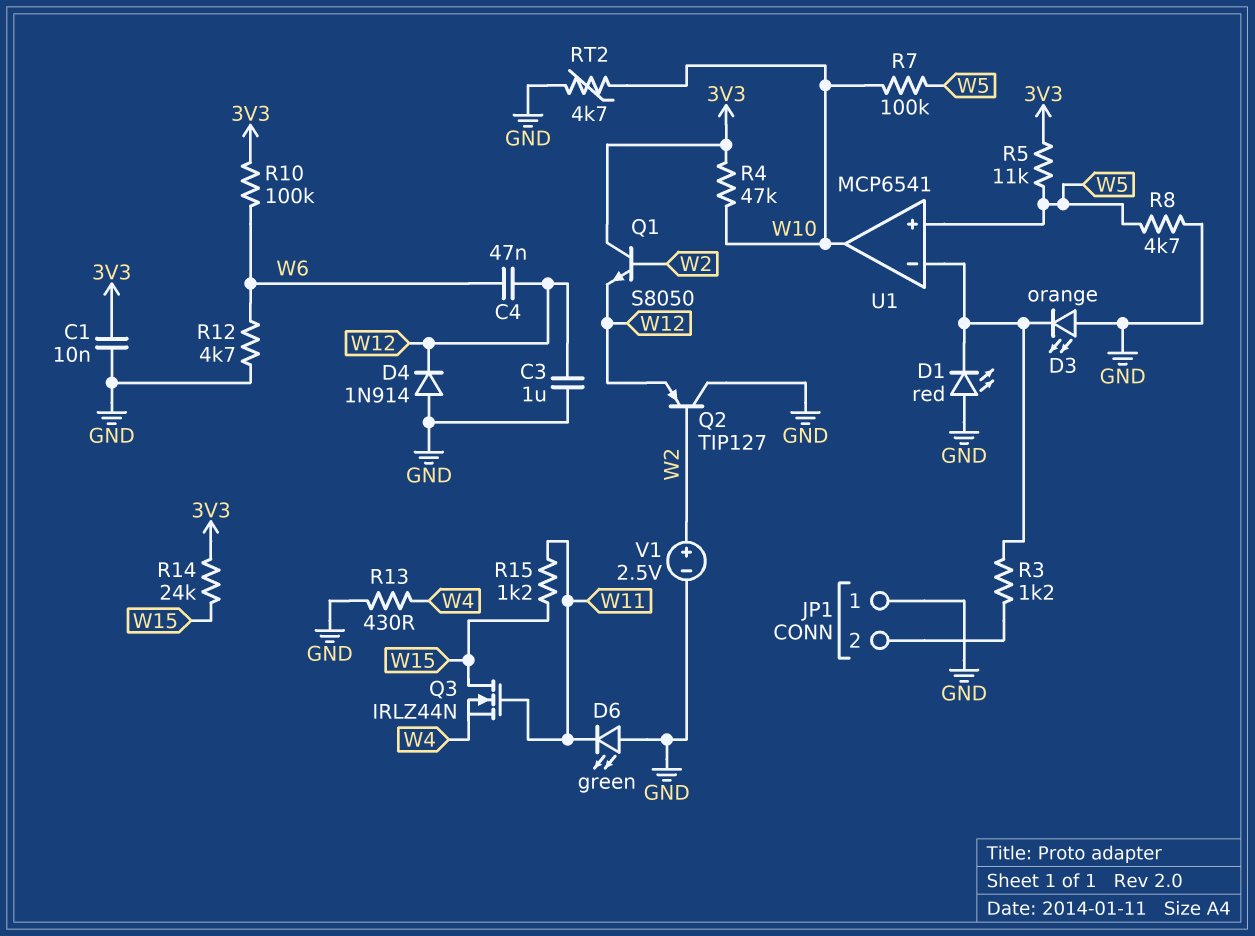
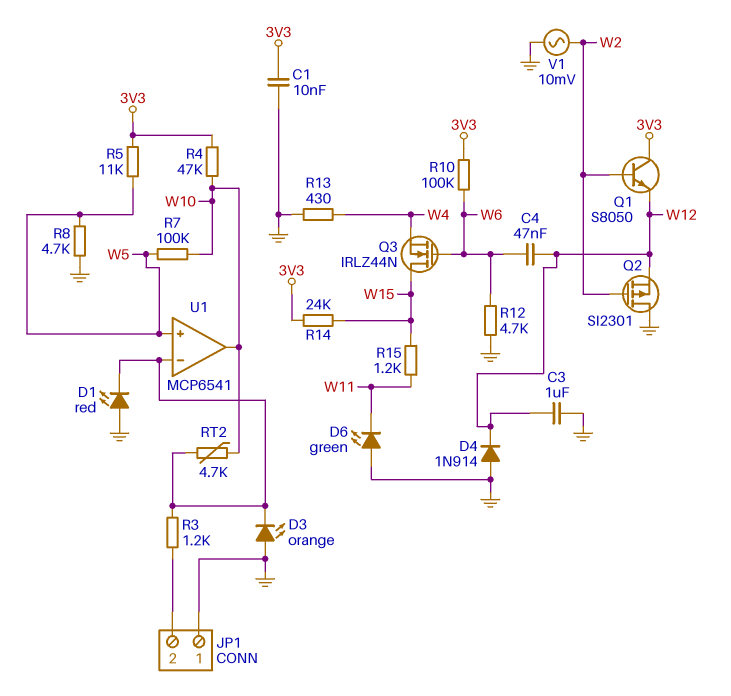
Q2: PNP TIP127 (B W2, C GND, E W12) -> PMOS SI2301 (G W2, D GND, S W12)
Q3: NMOS IRLZ44N (G W11, D W15, S W4) -> NMOS IRLZ44N (G W6, D W15, S W4)
RT2: 4.7k (GND, W10) -> 4.7k (U1/in-, W10)
V1: 2.5V (plus W2, minus GND) -> AC 10mV (GND, W2)

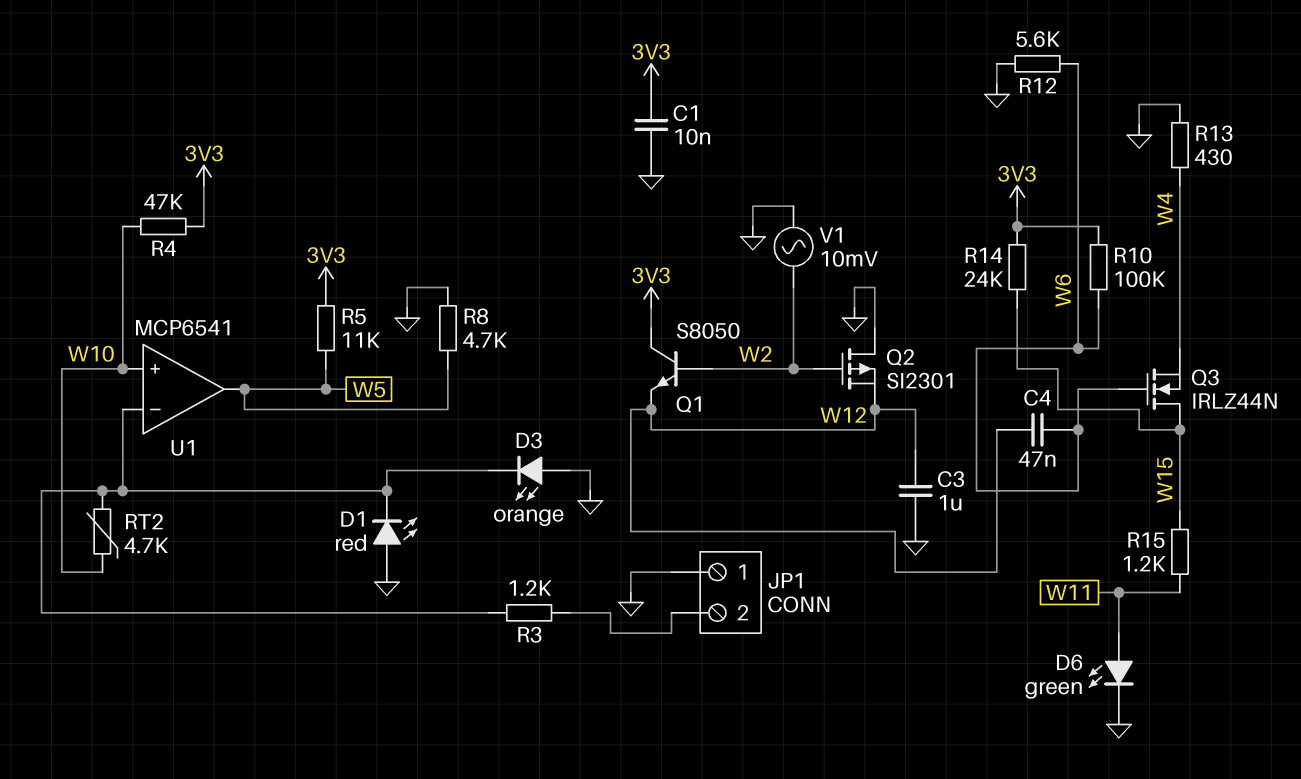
D4: diode 1N914 (A GND, K W12) -> none
D6: LED green (A GND, K W11) -> LED green (A W11, K GND)
R7: 100k (W5, W10) -> none
R12: 4.7k (GND, W6) -> 5.6k (GND, W6)
U1 pin in+: W5 -> W10
U1 pin out: W10 -> W5

